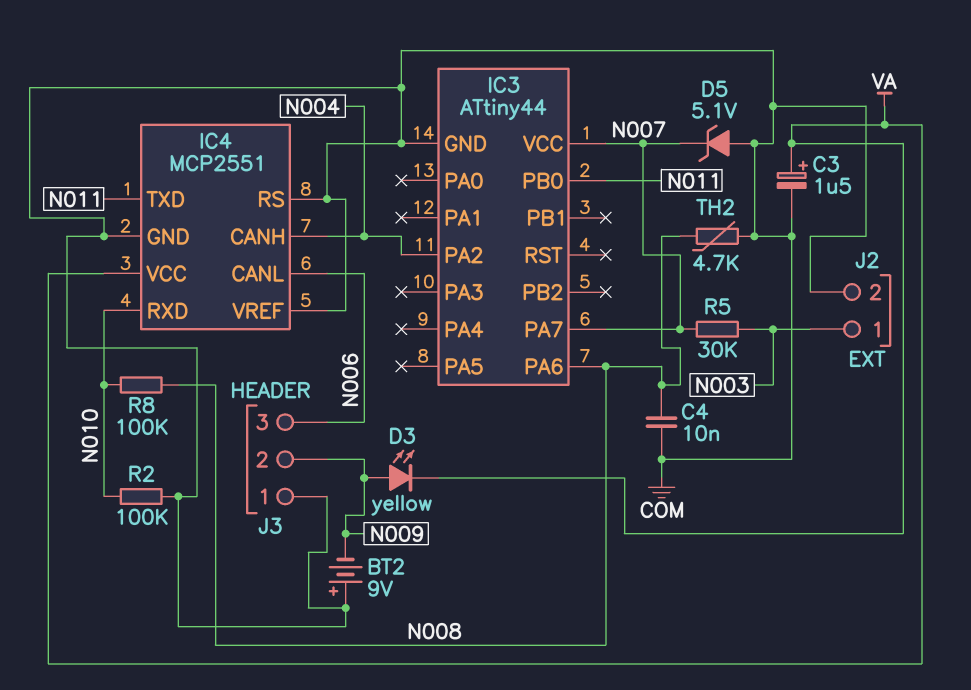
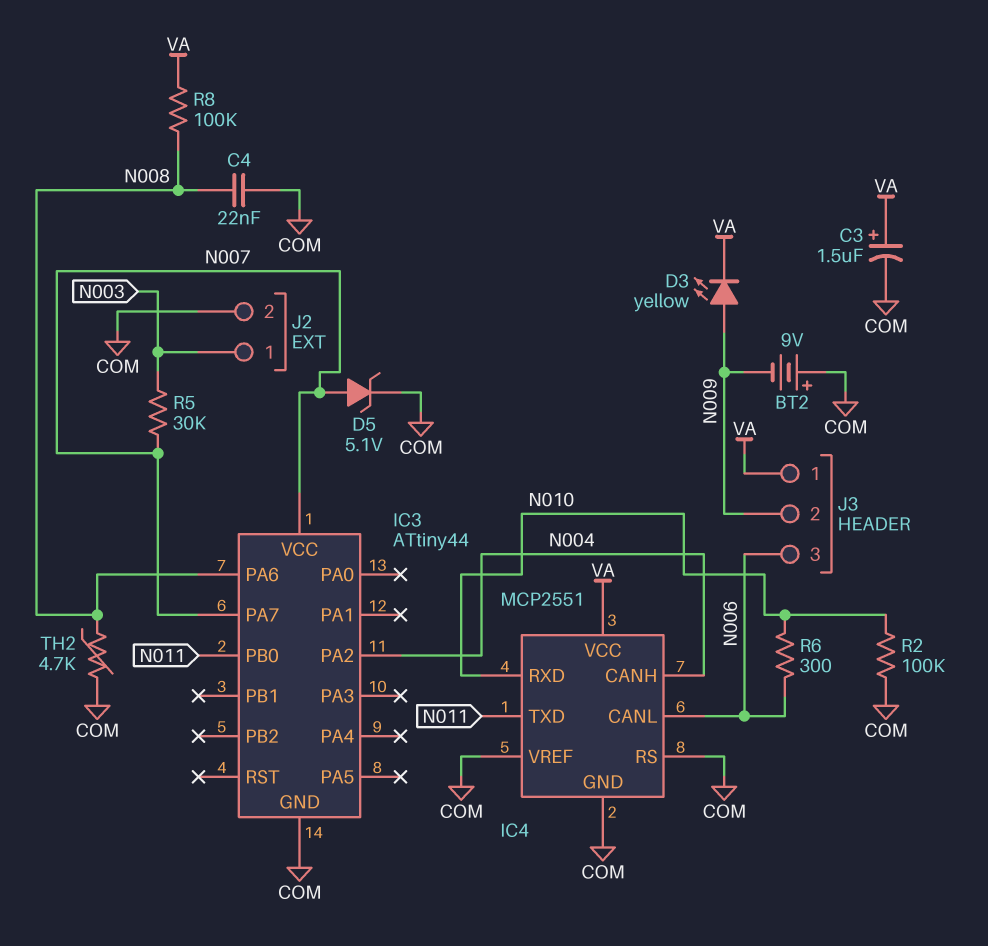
C4: 10nF (COM, N008) -> 22nF (COM, N008)
D5: zener 5.1V (A COM, K N007) -> zener 5.1V (A N007, K COM)
J3 pin 1: COM -> VA
R6: none -> 300 (N006, N010)
R8: 100k (N008, N010) -> 100k (N008, VA)

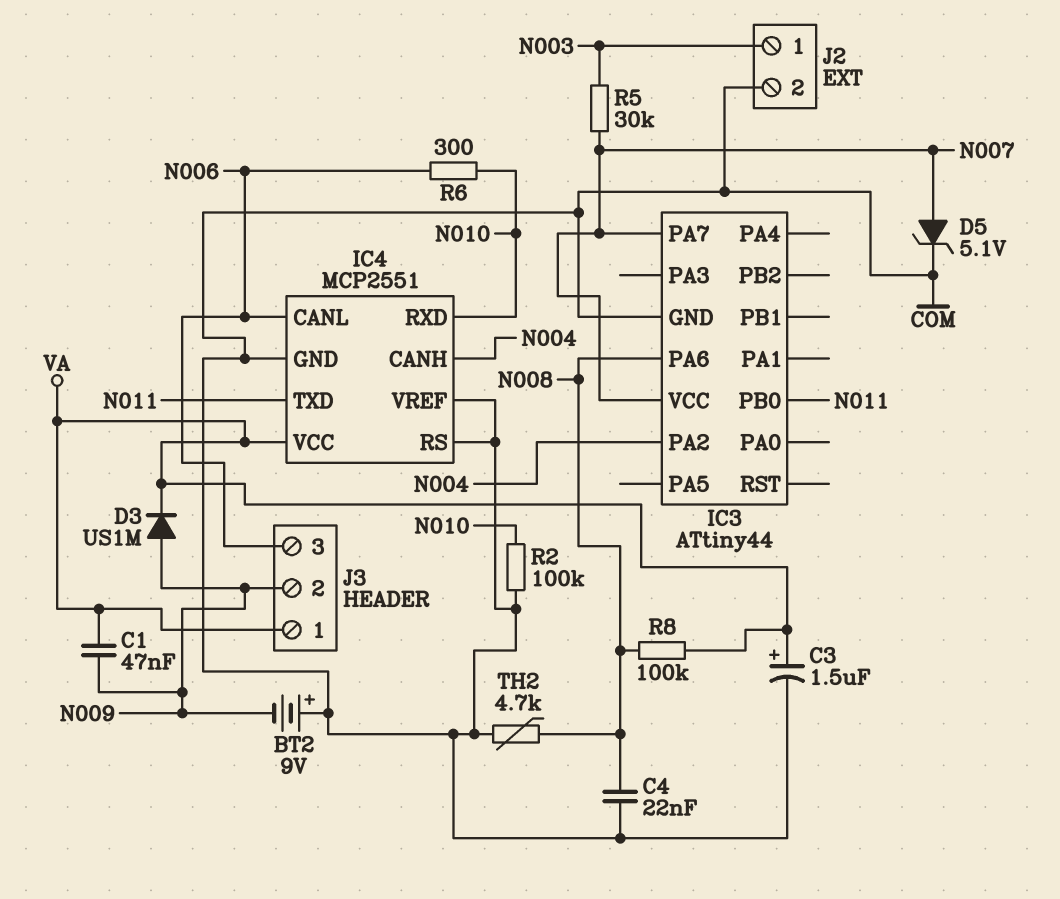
C1: none -> 47nF (N009, VA)
D3: LED yellow (A N009, K VA) -> diode US1M (A N009, K VA)

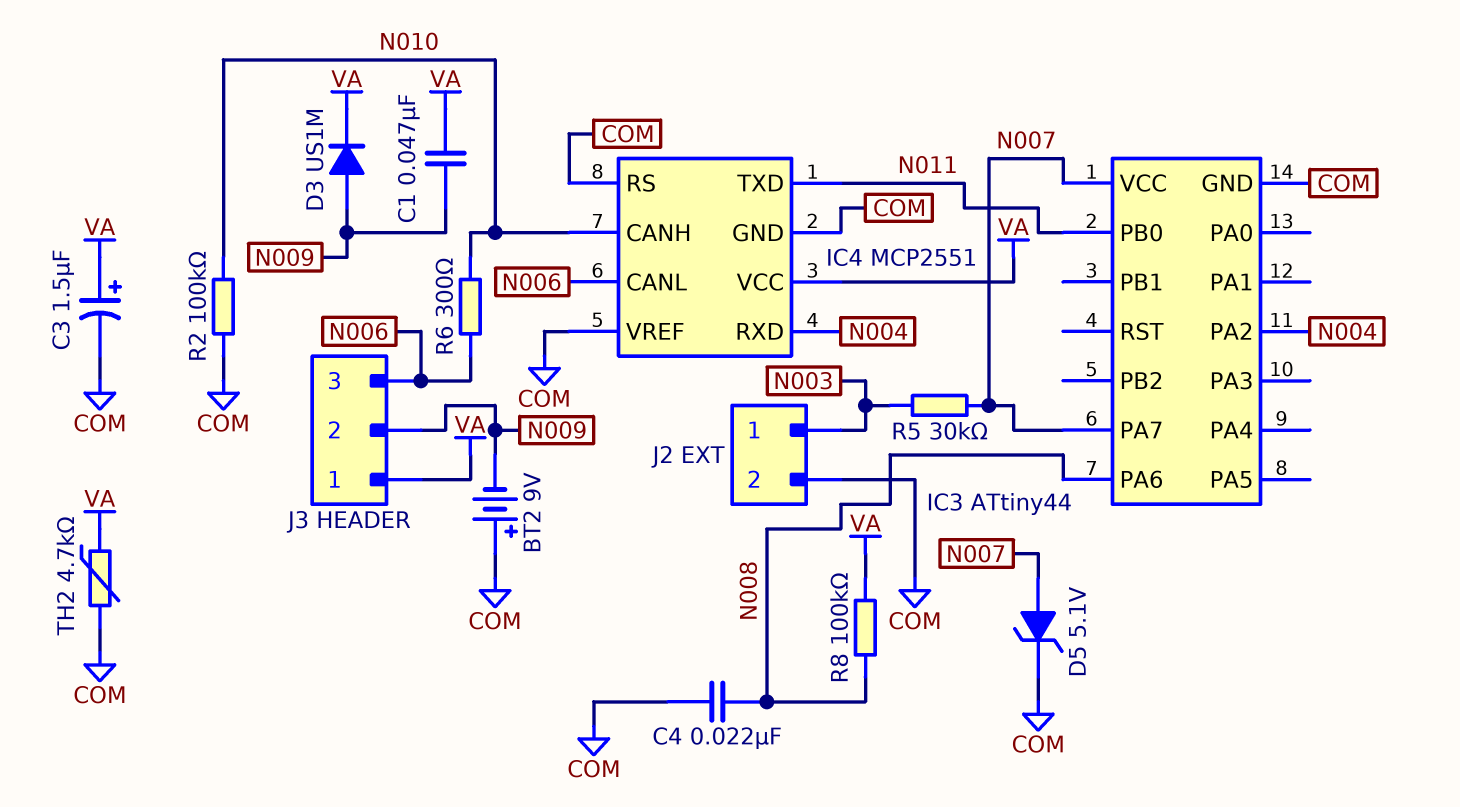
IC4 pin CANH: N004 -> N010
IC4 pin RXD: N010 -> N004
TH2: 4.7k (COM, N008) -> 4.7k (COM, VA)

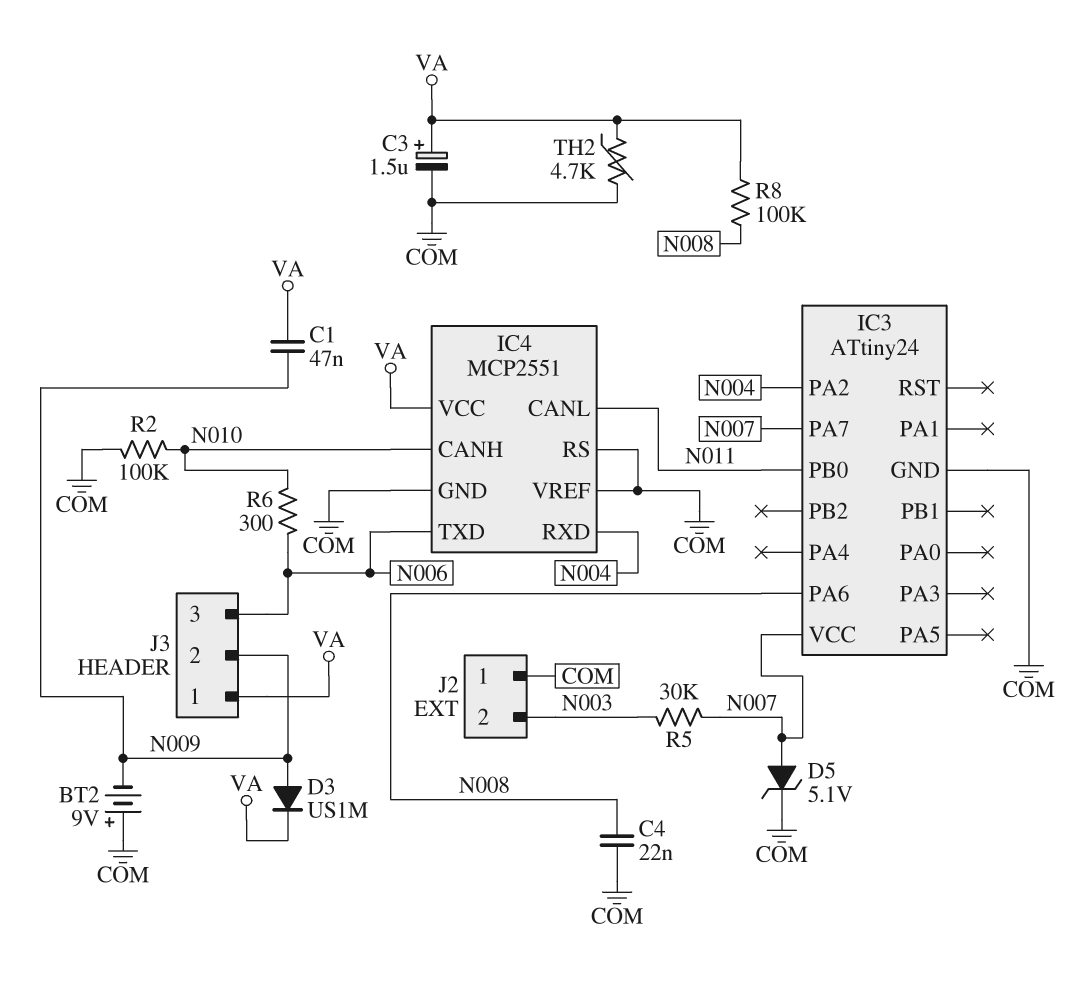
IC3: ATtiny44 -> ATtiny24
IC4 pin CANL: N006 -> N011
IC4 pin TXD: N011 -> N006
J2 pin 1: N003 -> COM
J2 pin 2: COM -> N003

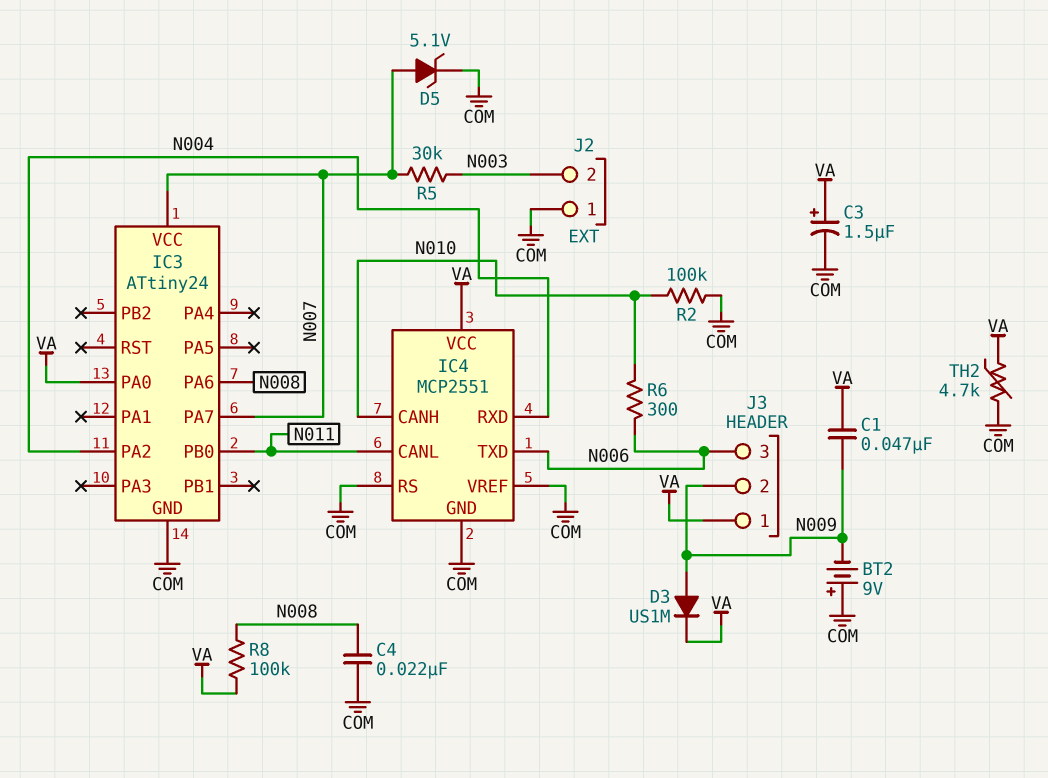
IC3 pin PA0: none -> VA

